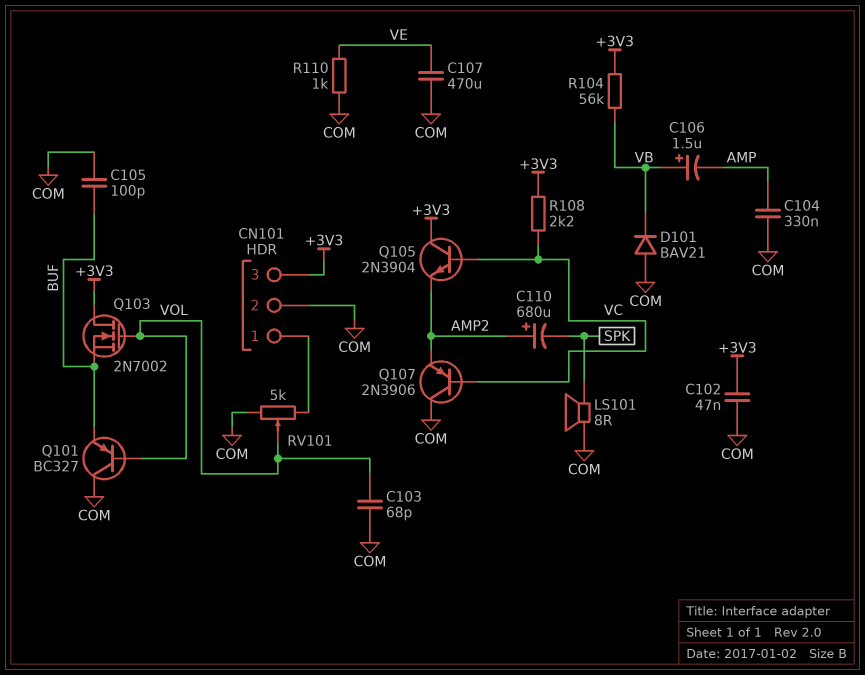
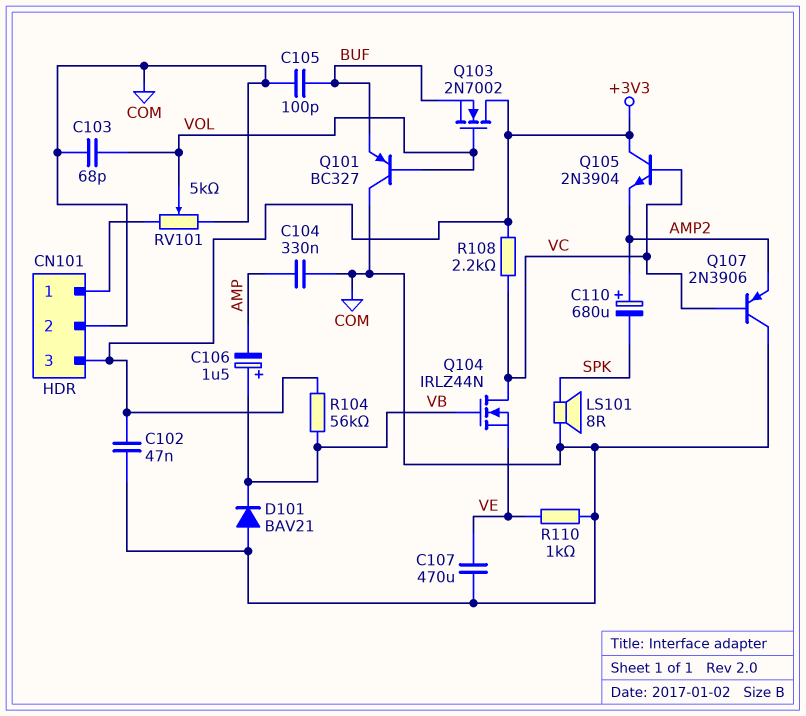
Q104: none -> NMOS IRLZ44N (G VB, D VC, S VE)

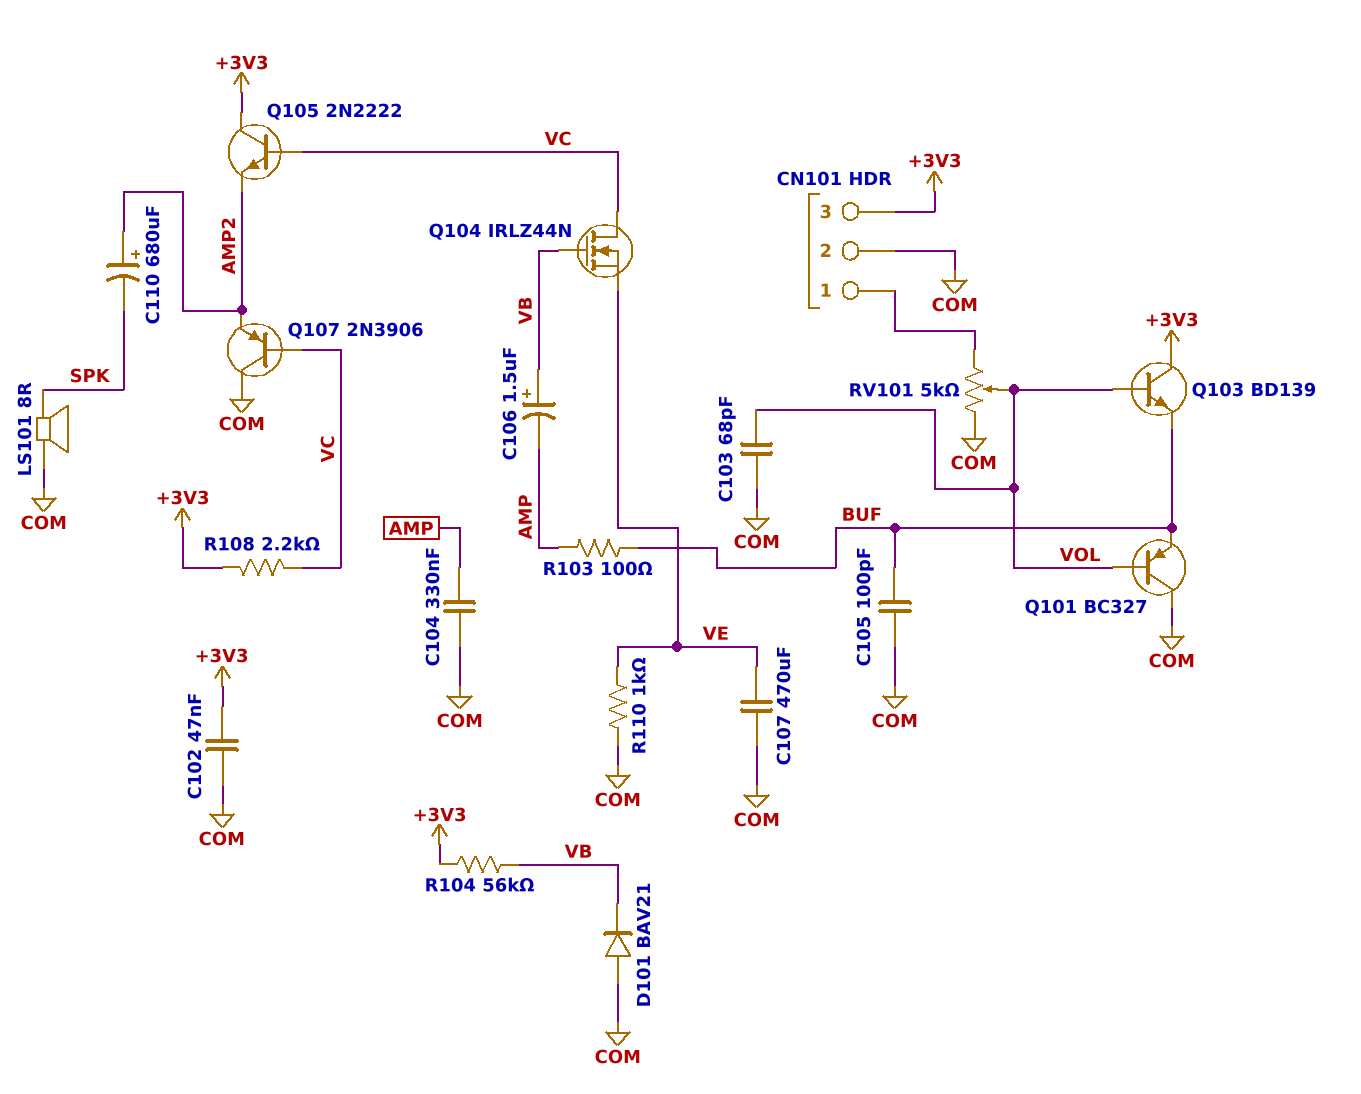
Q103: NMOS 2N7002 (G VOL, D +3V3, S BUF) -> NPN BD139 (B VOL, C +3V3, E BUF)
Q105: NPN 2N3904 (B VC, C +3V3, E AMP2) -> NPN 2N2222 (B VC, C +3V3, E AMP2)
R103: none -> 100 (AMP, BUF)

